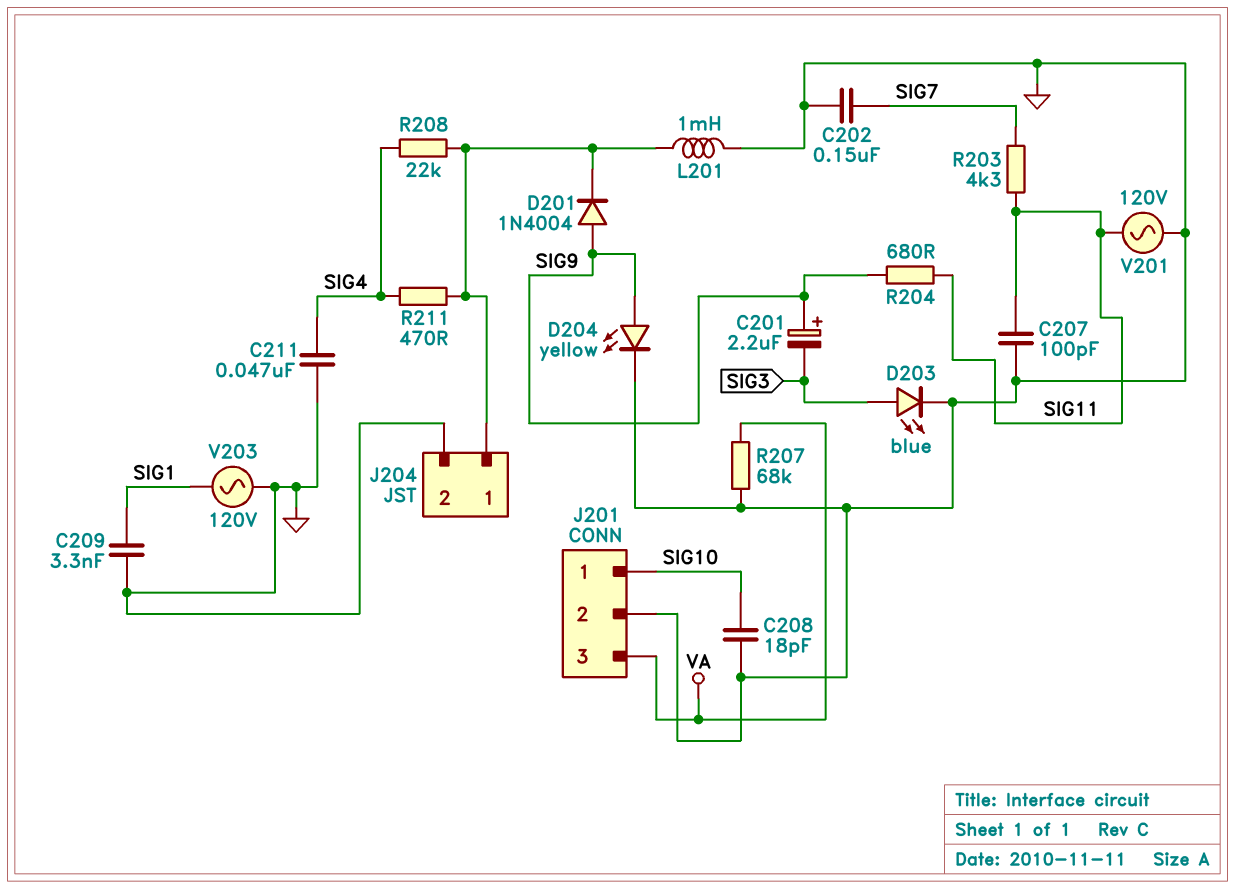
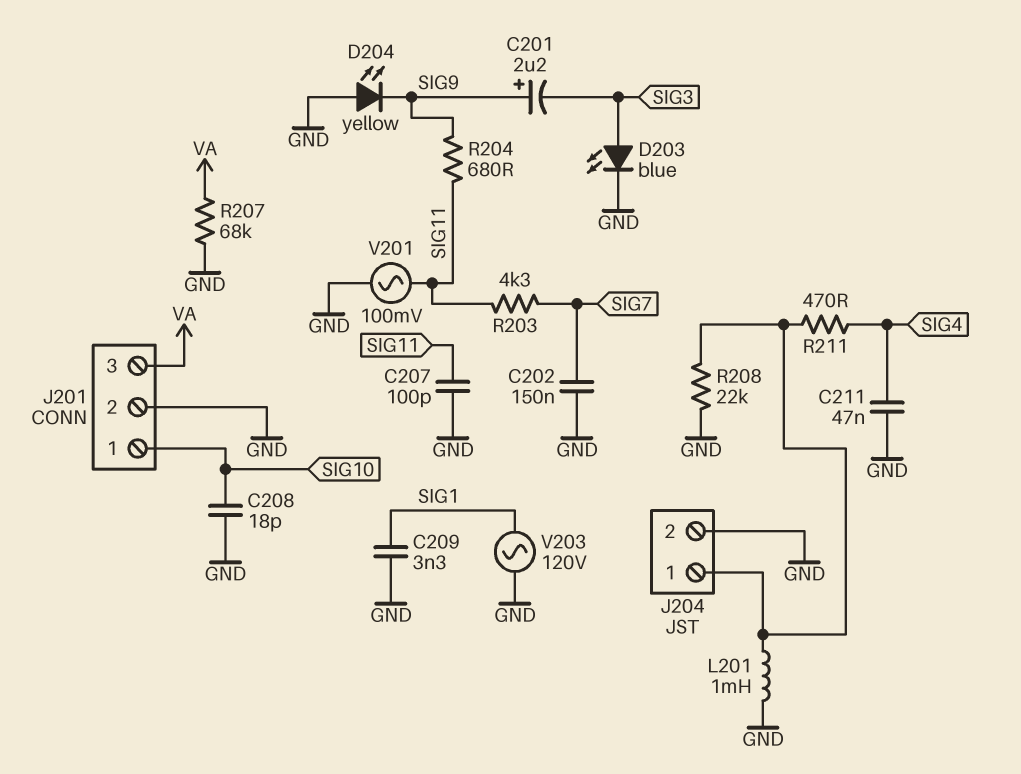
D201: diode 1N4004 (A SIG9, K J204/1) -> none
D204: LED yellow (A SIG9, K GND) -> LED yellow (A GND, K SIG9)
R208: 22k (J204/1, SIG4) -> 22k (GND, J204/1)
V201: AC 120V (GND, SIG11) -> AC 100mV (GND, SIG11)

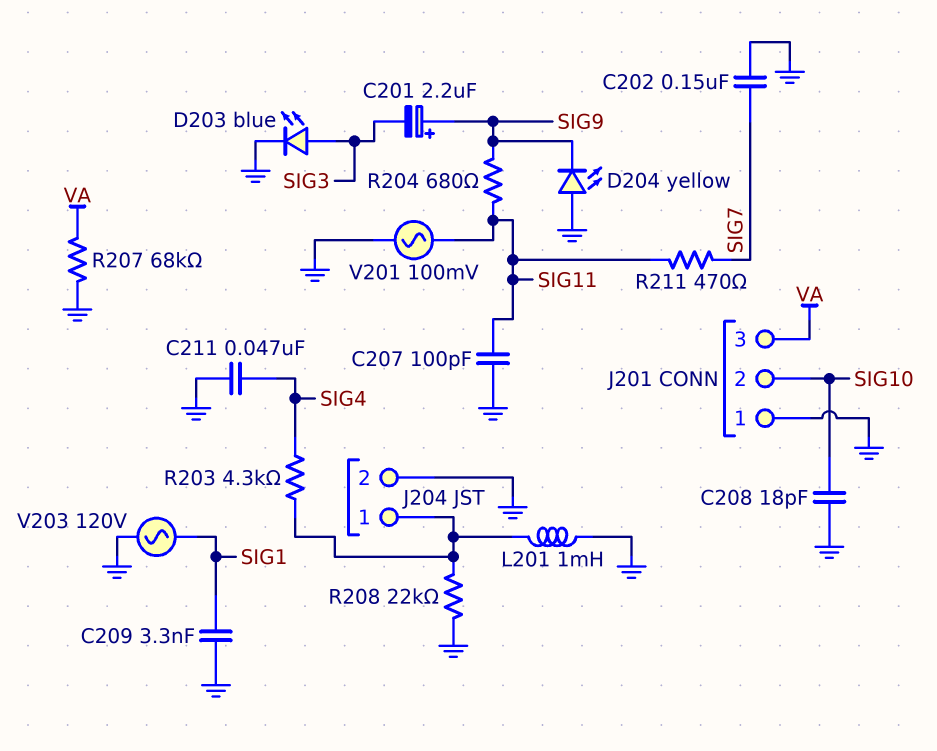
J201 pin 1: SIG10 -> GND
J201 pin 2: GND -> SIG10
R203: 4.3k (SIG7, SIG11) -> 4.3k (J204/1, SIG4)
R211: 470 (J204/1, SIG4) -> 470 (SIG7, SIG11)

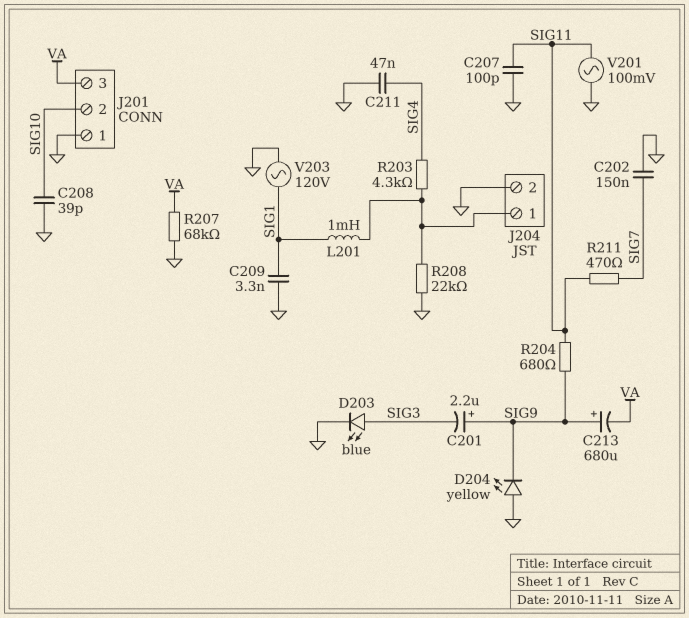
C208: 18pF (GND, SIG10) -> 39pF (GND, SIG10)
C213: none -> 680uF (plus SIG9, minus VA)
L201: 1mH (GND, J204/1) -> 1mH (J204/1, SIG1)

